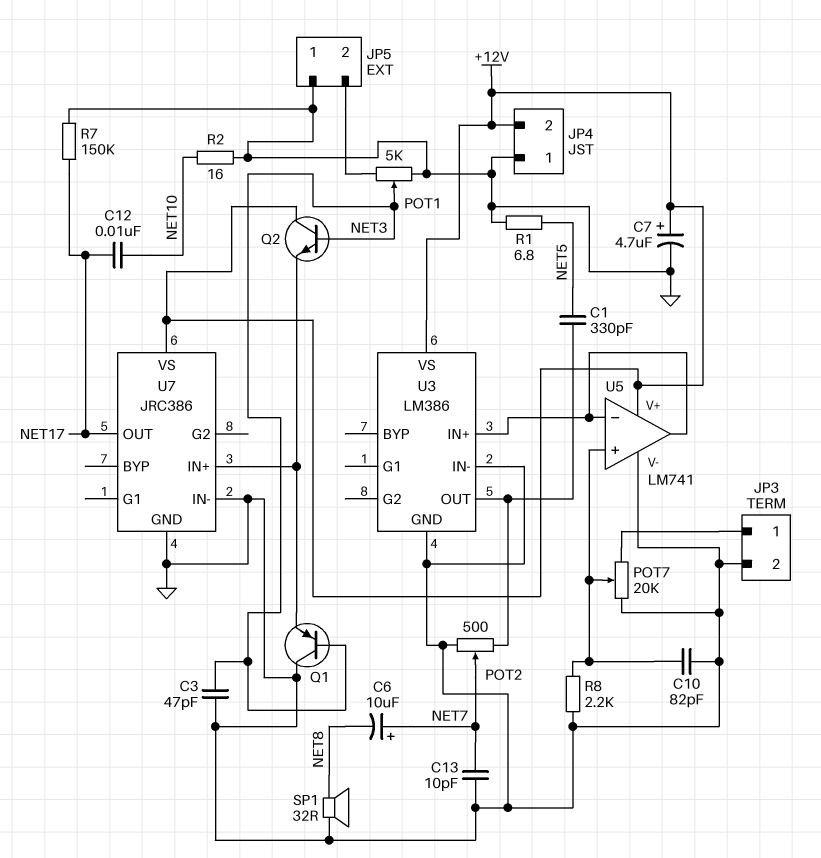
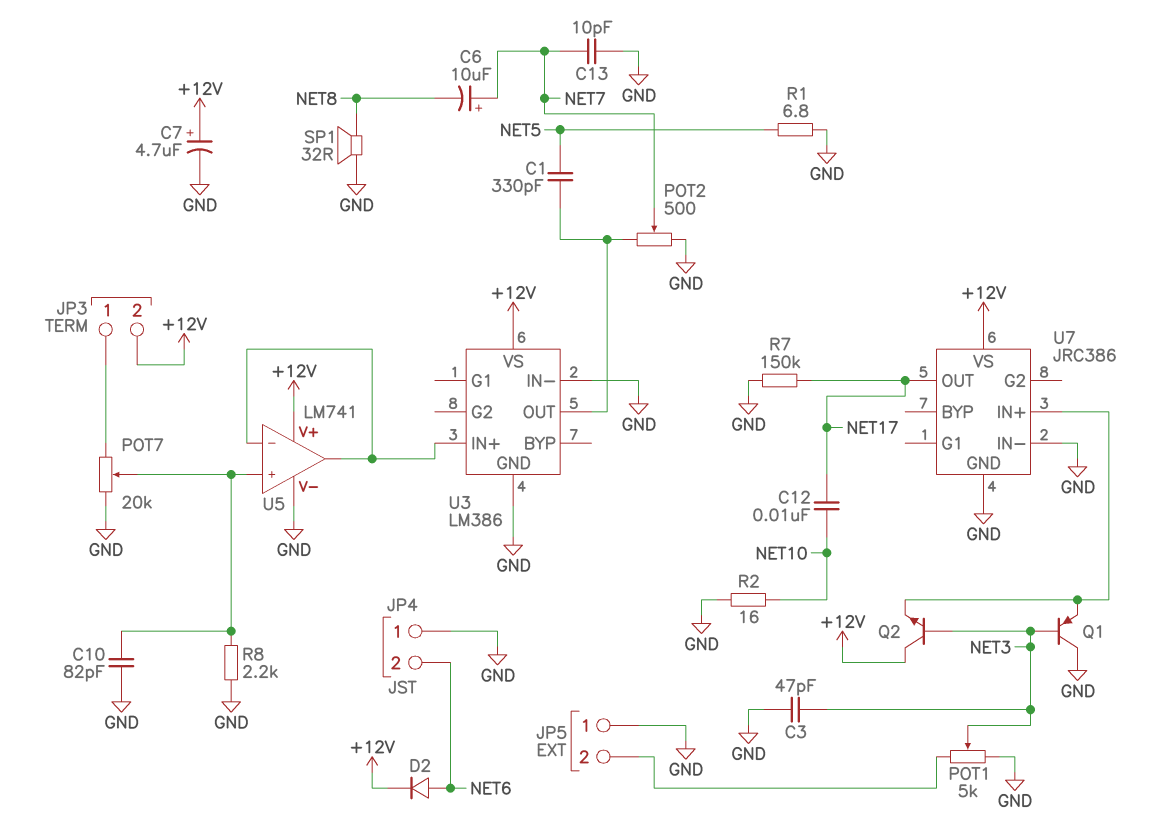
D2: none -> diode (A NET6, K +12V)
JP3 pin 2: GND -> +12V
JP4 pin 2: +12V -> NET6

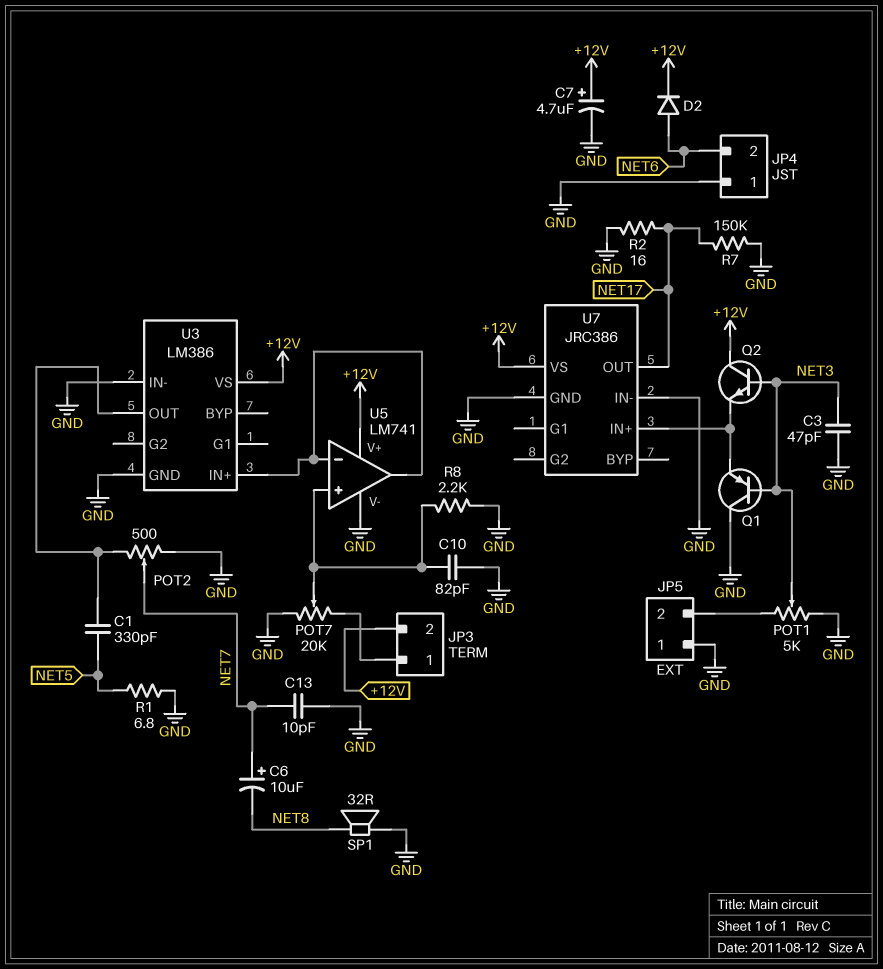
C12: 10nF (NET10, NET17) -> none
R2: 16 (GND, NET10) -> 16 (GND, NET17)

